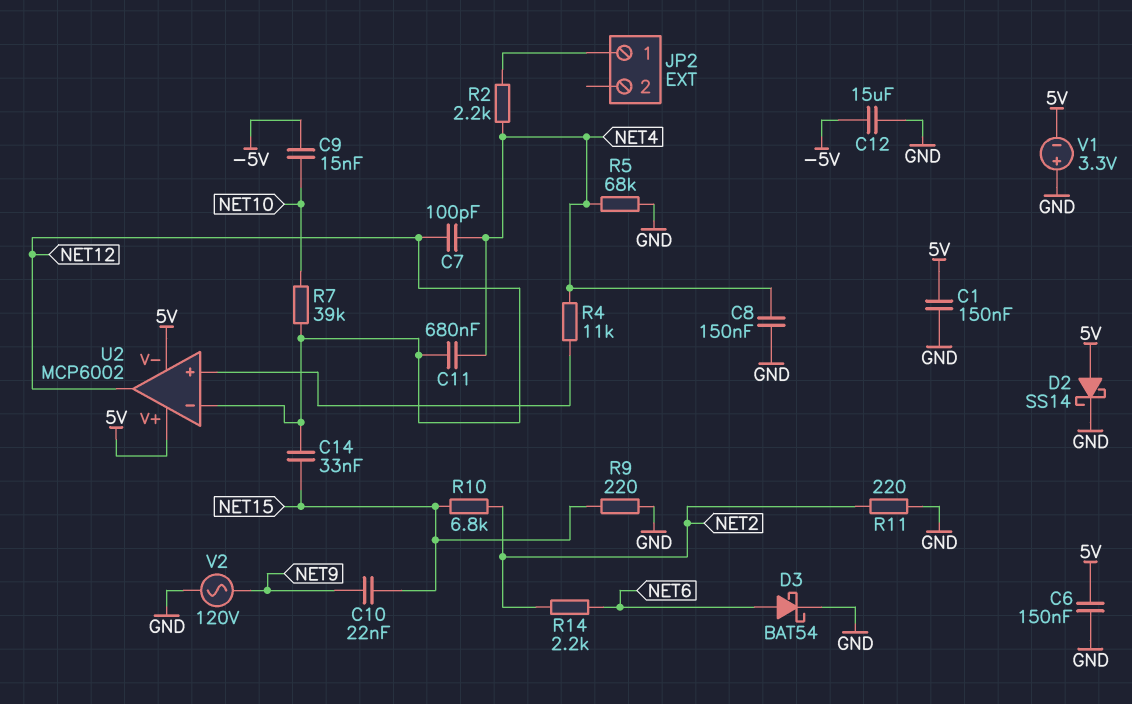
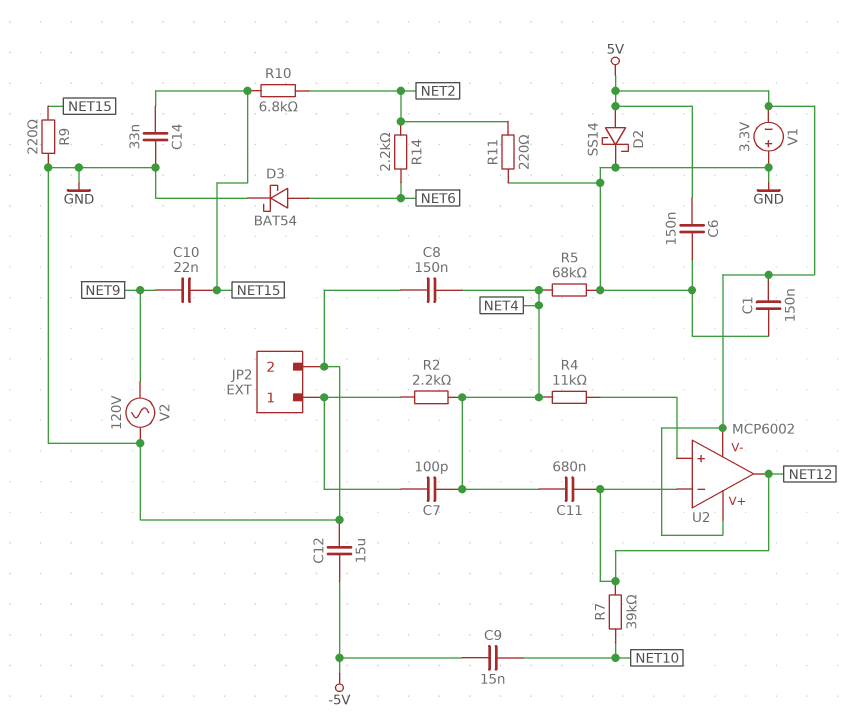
C7: 100pF (NET4, NET12) -> 100pF (JP2/1, NET4)
C14: 33nF (NET12, NET15) -> 33nF (GND, NET15)
JP2 pin 2: none -> GND

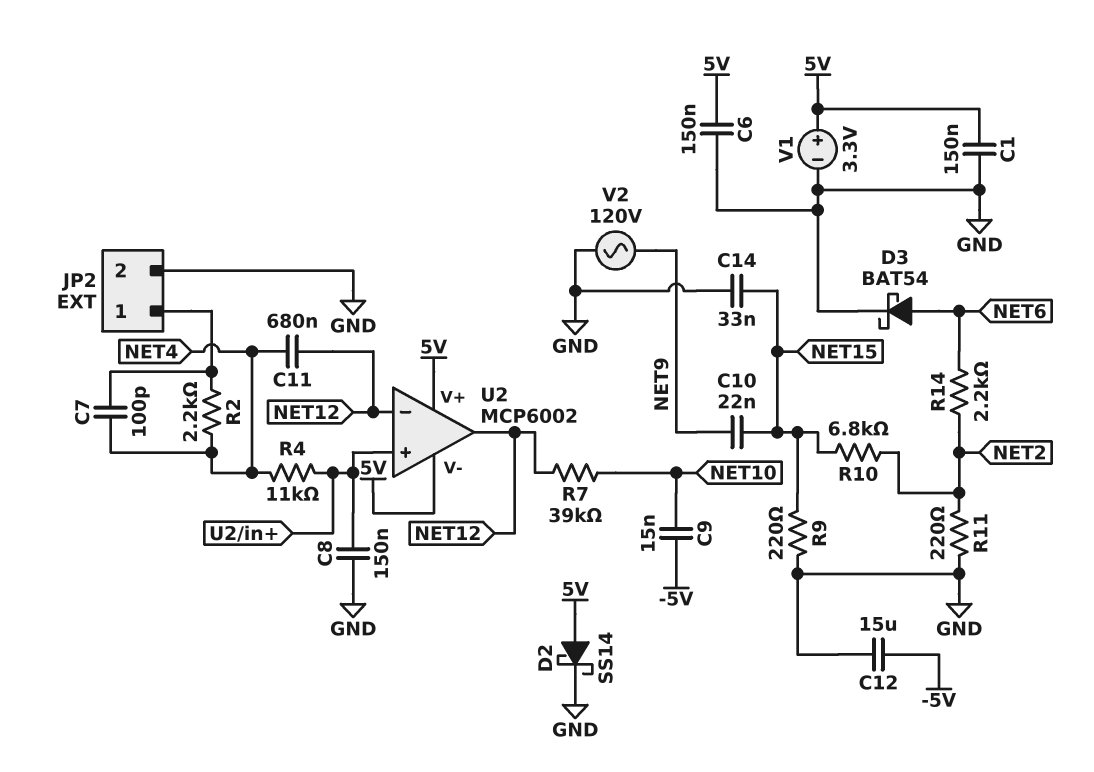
C8: 150nF (GND, NET4) -> 150nF (GND, U2/in+)
R5: 68k (GND, NET4) -> none
V1: 3.3V (plus GND, minus 5V) -> 3.3V (plus 5V, minus GND)

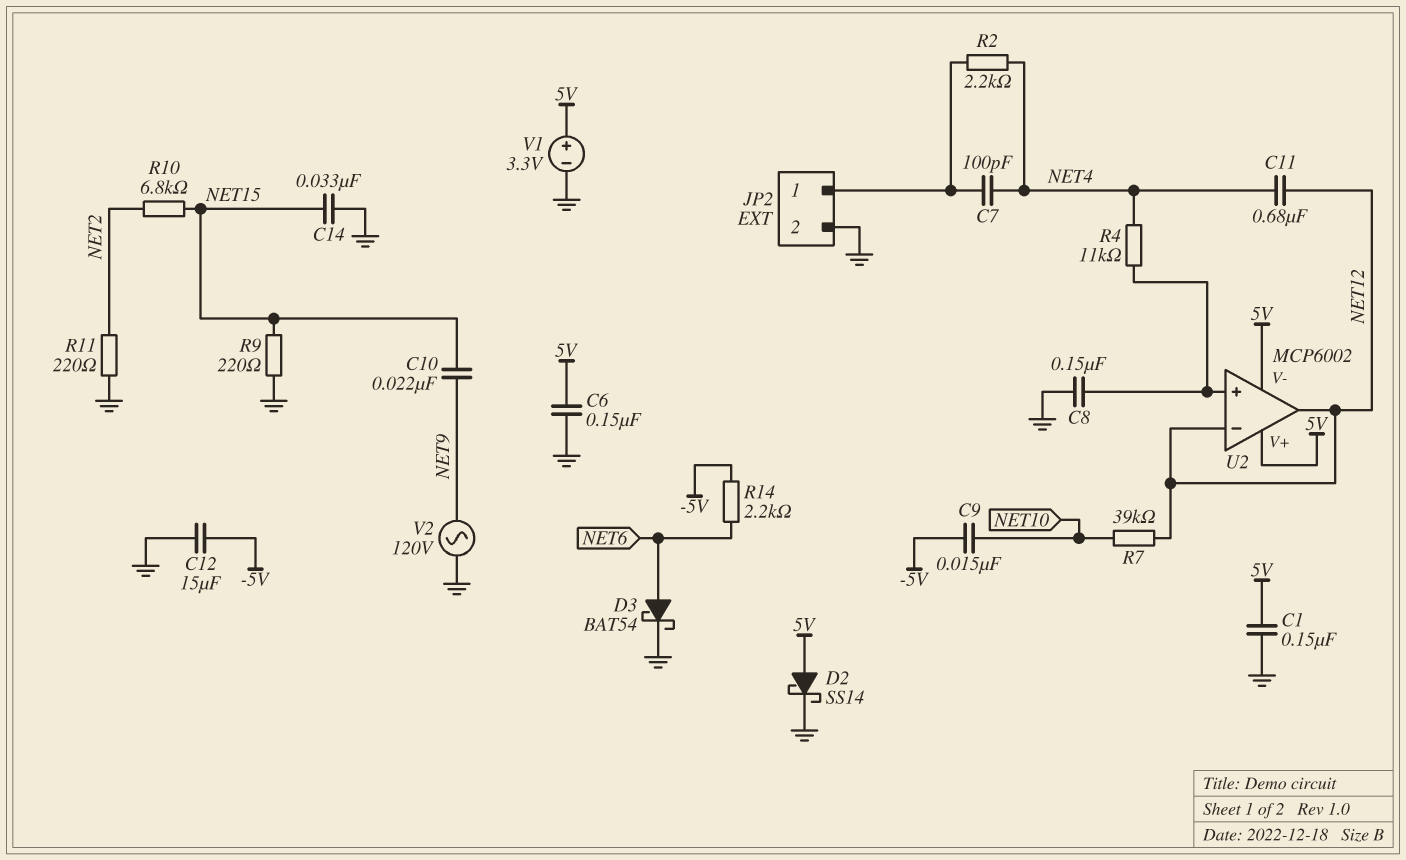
R14: 2.2k (NET2, NET6) -> 2.2k (-5V, NET6)

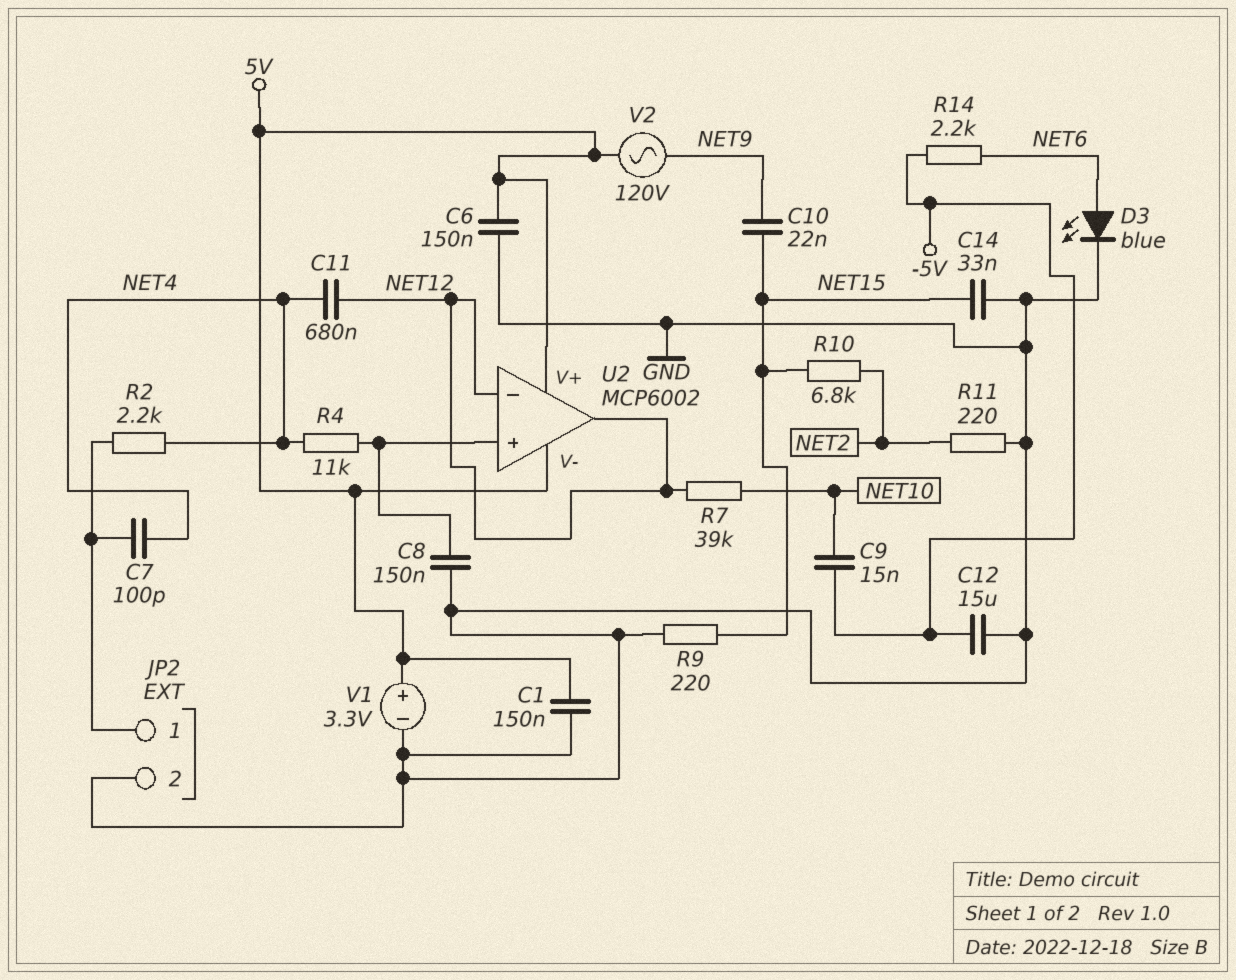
D2: schottky SS14 (A 5V, K GND) -> none
D3: schottky BAT54 (A NET6, K GND) -> LED blue (A NET6, K GND)
V2: AC 120V (GND, NET9) -> AC 120V (5V, NET9)

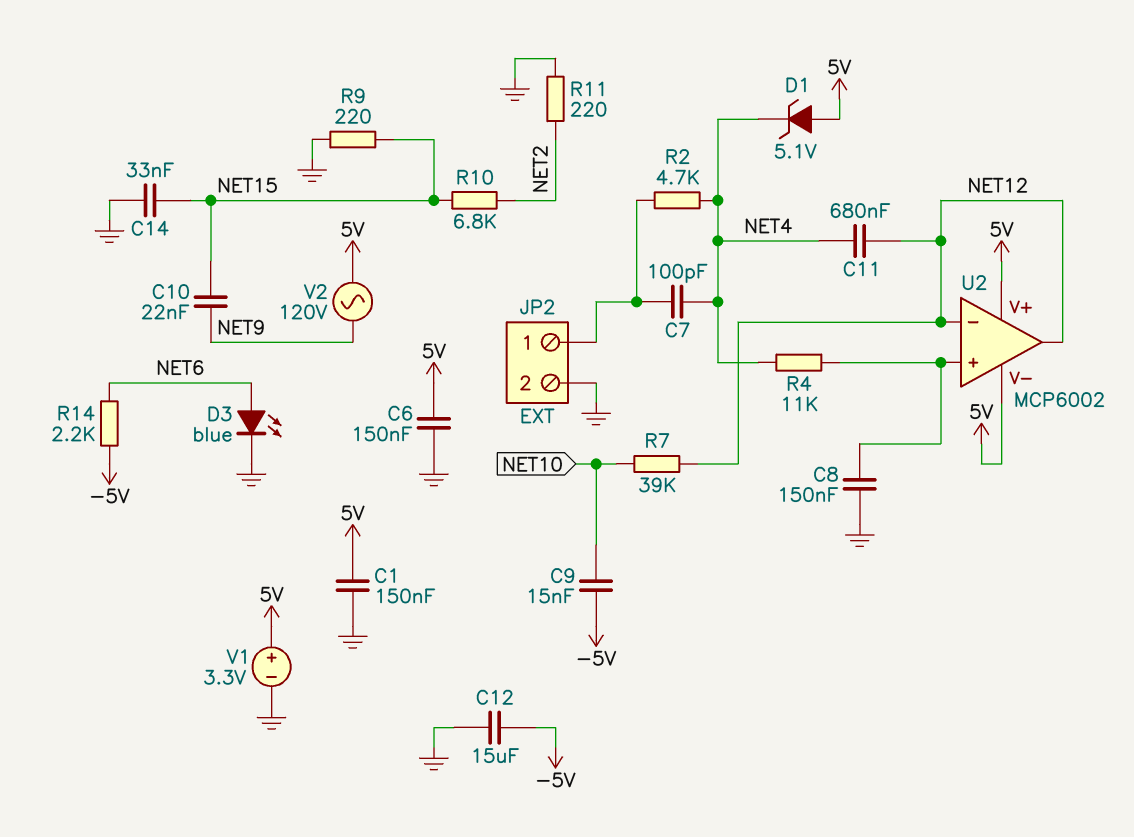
D1: none -> zener 5.1V (A 5V, K NET4)
R2: 2.2k (JP2/1, NET4) -> 4.7k (JP2/1, NET4)

